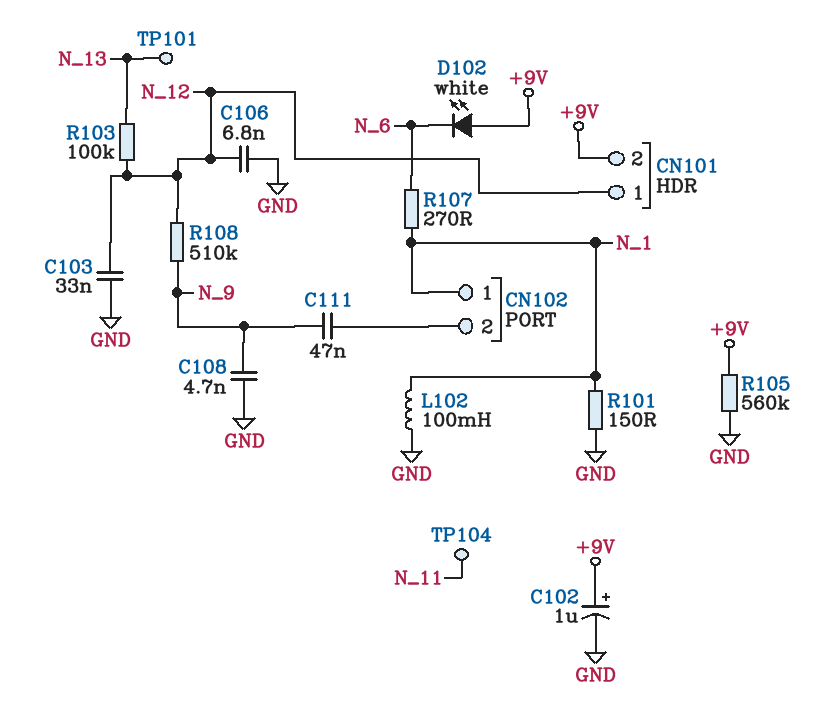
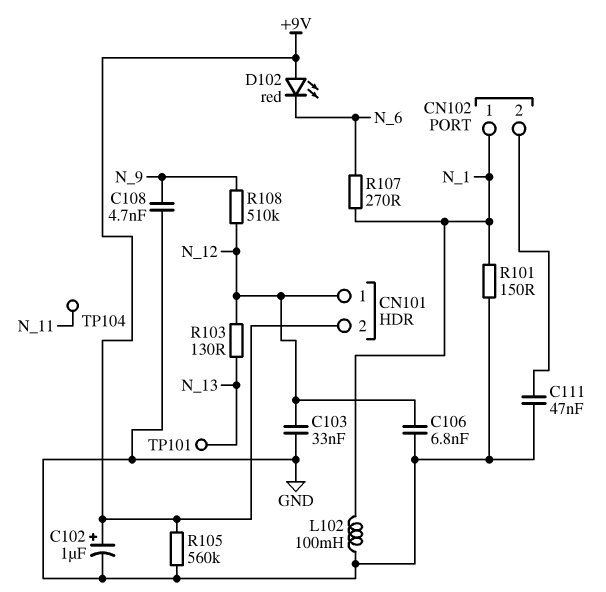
C111: 47nF (CN102/2, N_9) -> 47nF (CN102/2, GND)
D102: LED white (A +9V, K N_6) -> LED red (A +9V, K N_6)
R103: 100k (N_12, N_13) -> 130 (N_12, N_13)

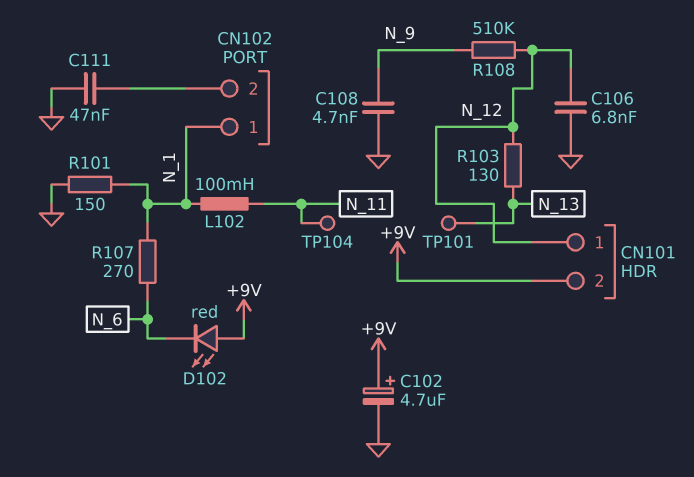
C102: 1uF (plus +9V, minus GND) -> 4.7uF (plus +9V, minus GND)
C103: 33nF (GND, N_12) -> none
L102: 100mH (GND, N_1) -> 100mH (N_1, N_11)
R105: 560k (+9V, GND) -> none

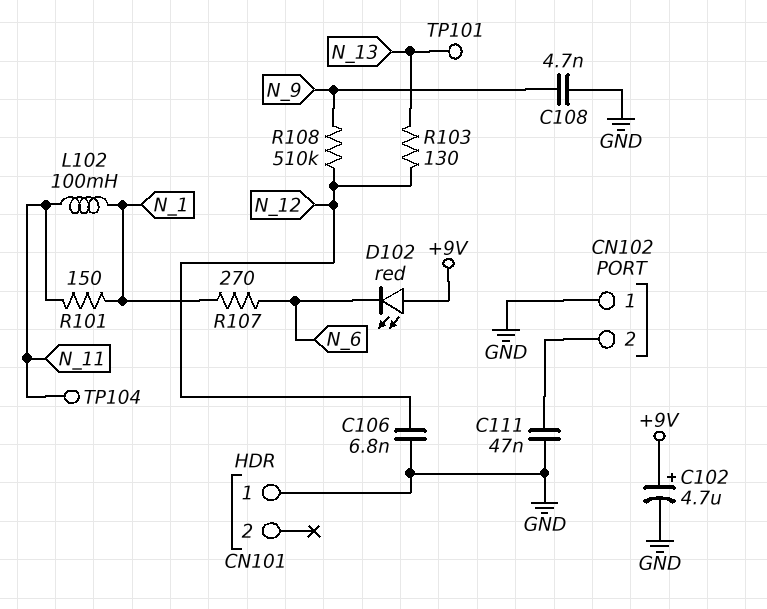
CN101 pin 1: N_12 -> GND
CN101 pin 2: +9V -> none
CN102 pin 1: N_1 -> GND
R101: 150 (GND, N_1) -> 150 (N_1, N_11)

